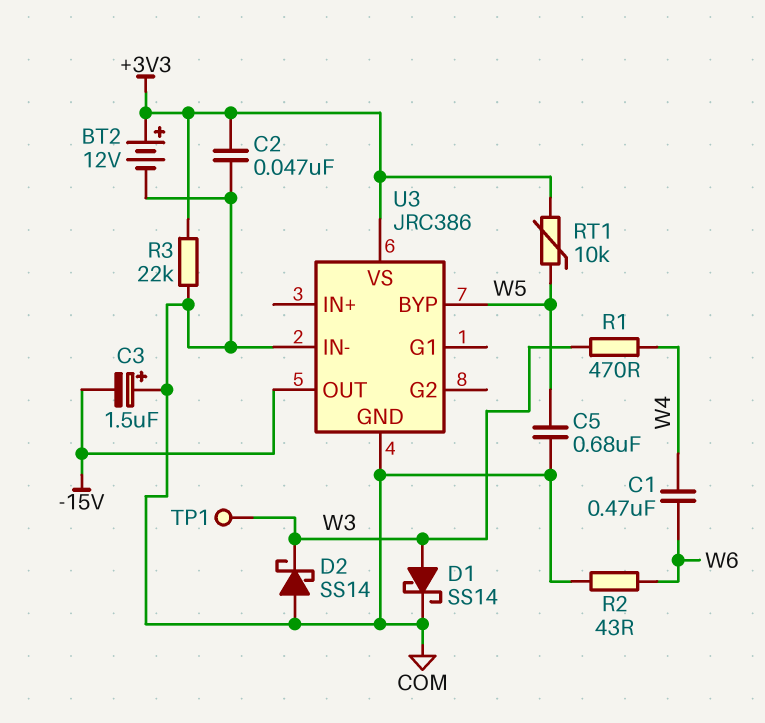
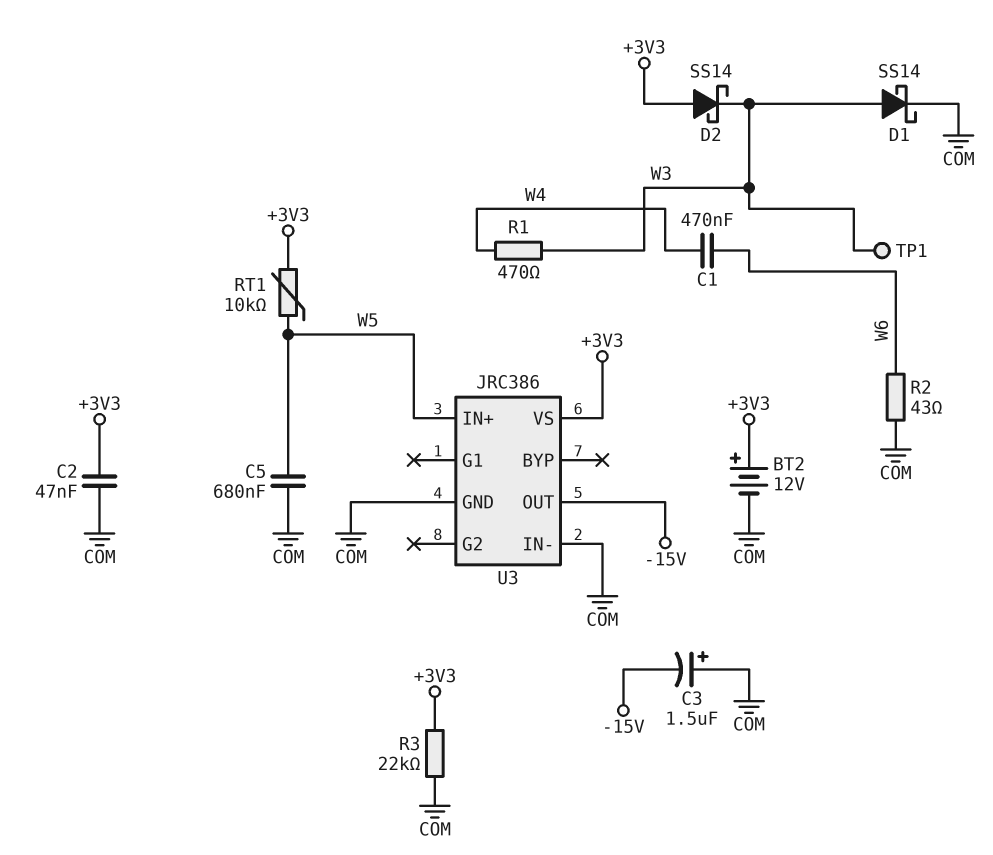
D2: schottky SS14 (A COM, K W3) -> schottky SS14 (A +3V3, K W3)
U3 pin BYP: W5 -> none
U3 pin IN+: none -> W5

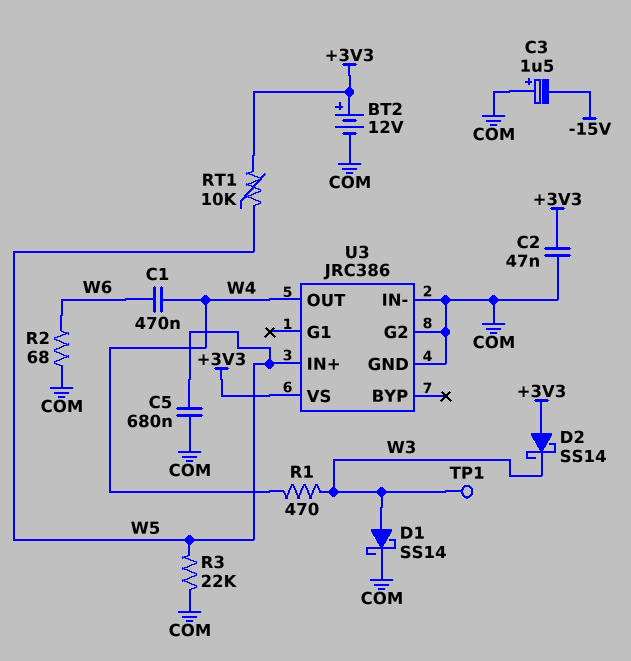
R2: 43 (COM, W6) -> 68 (COM, W6)
R3: 22k (+3V3, COM) -> 22k (COM, W5)
U3 pin G2: none -> COM
U3 pin OUT: -15V -> W4

